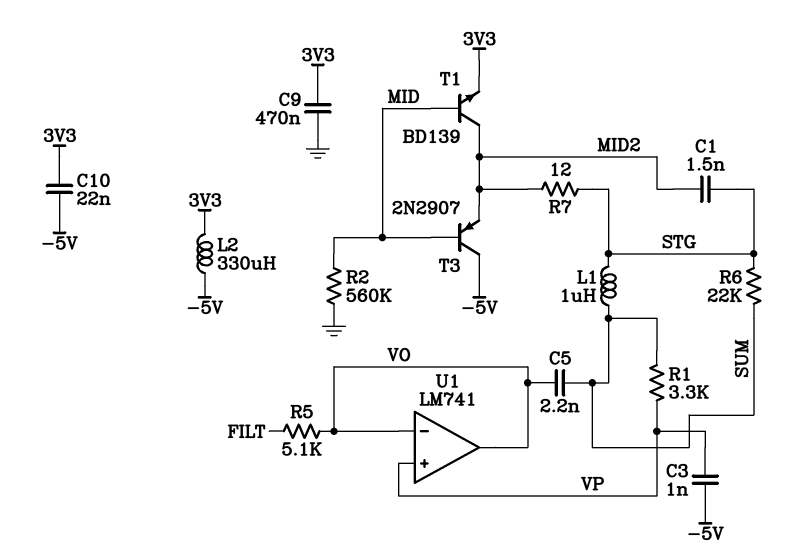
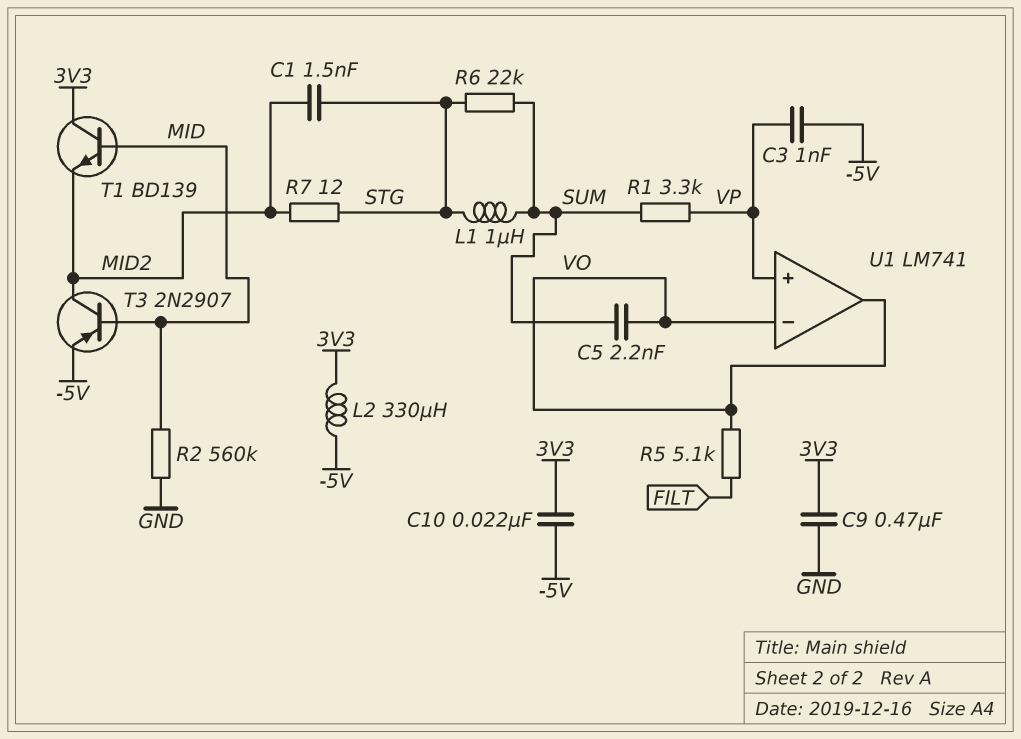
T1: NPN BD139 (B MID, C MID2, E 3V3) -> NPN BD139 (B MID, C 3V3, E MID2)
T3: PNP 2N2907 (B MID, C -5V, E MID2) -> PNP 2N2907 (B MID, C MID2, E -5V)

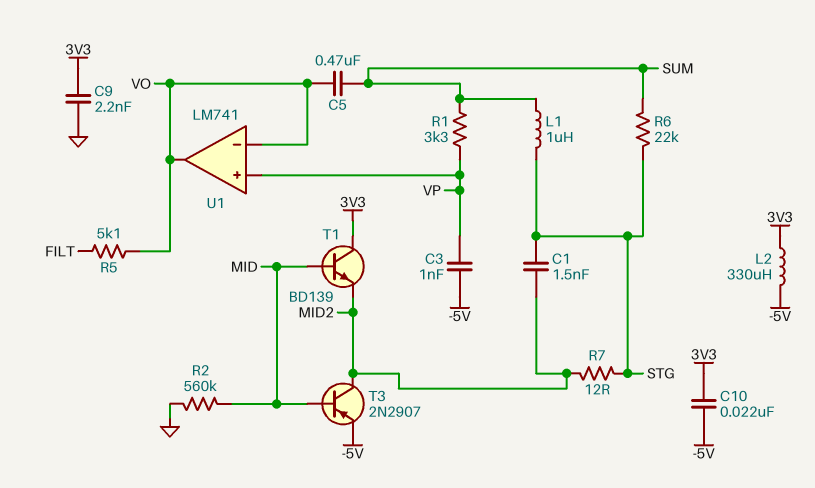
C5: 2.2nF (SUM, VO) -> 470nF (SUM, VO)
C9: 470nF (3V3, GND) -> 2.2nF (3V3, GND)

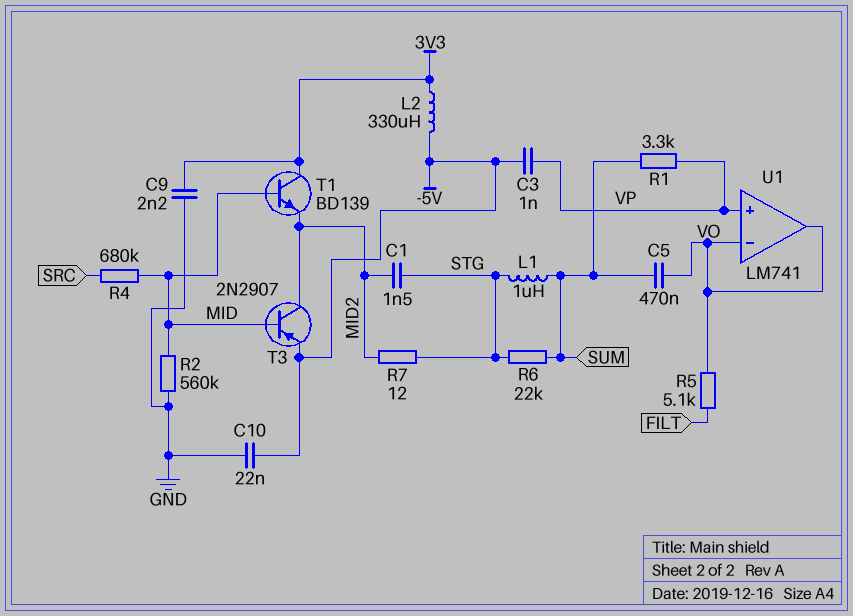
C10: 22nF (-5V, 3V3) -> 22nF (-5V, GND)
R4: none -> 680k (MID, SRC)

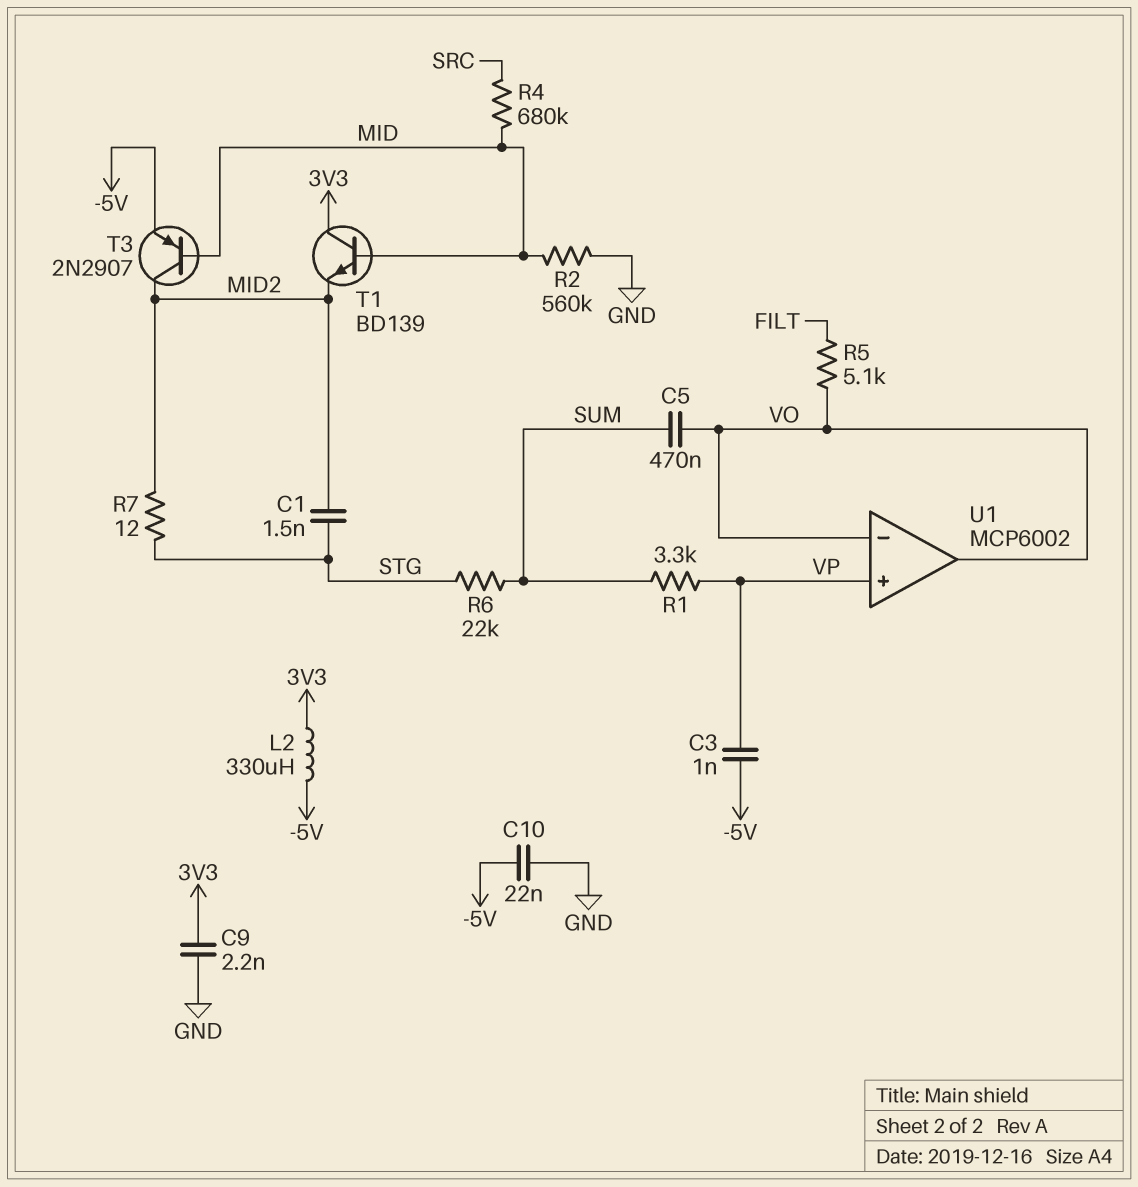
L1: 1uH (STG, SUM) -> none
U1: LM741 -> MCP6002

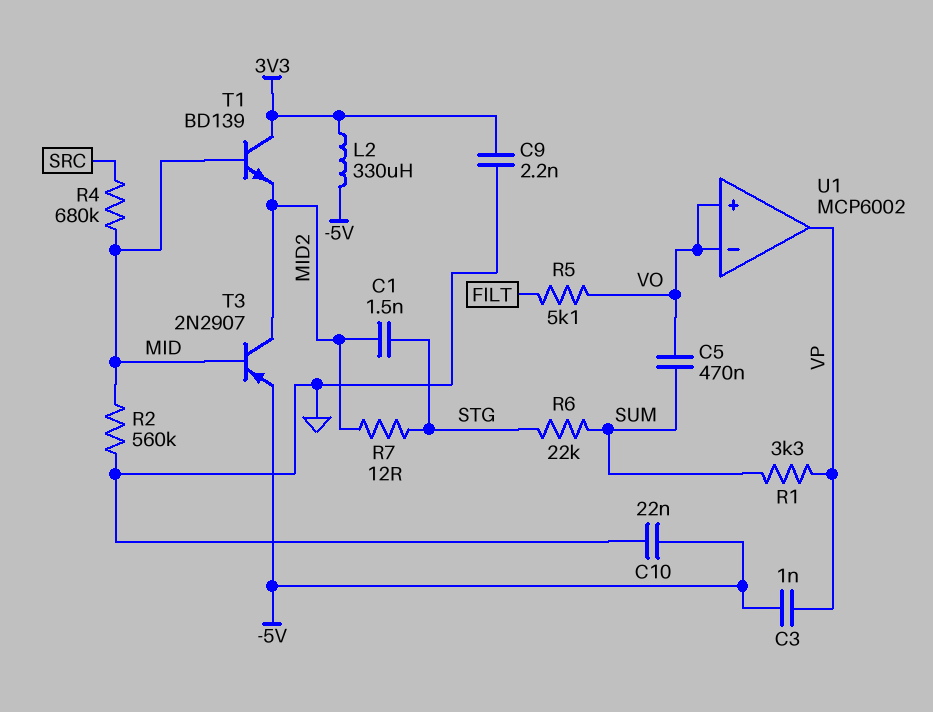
U1 pin in+: VP -> VO
U1 pin out: VO -> VP

